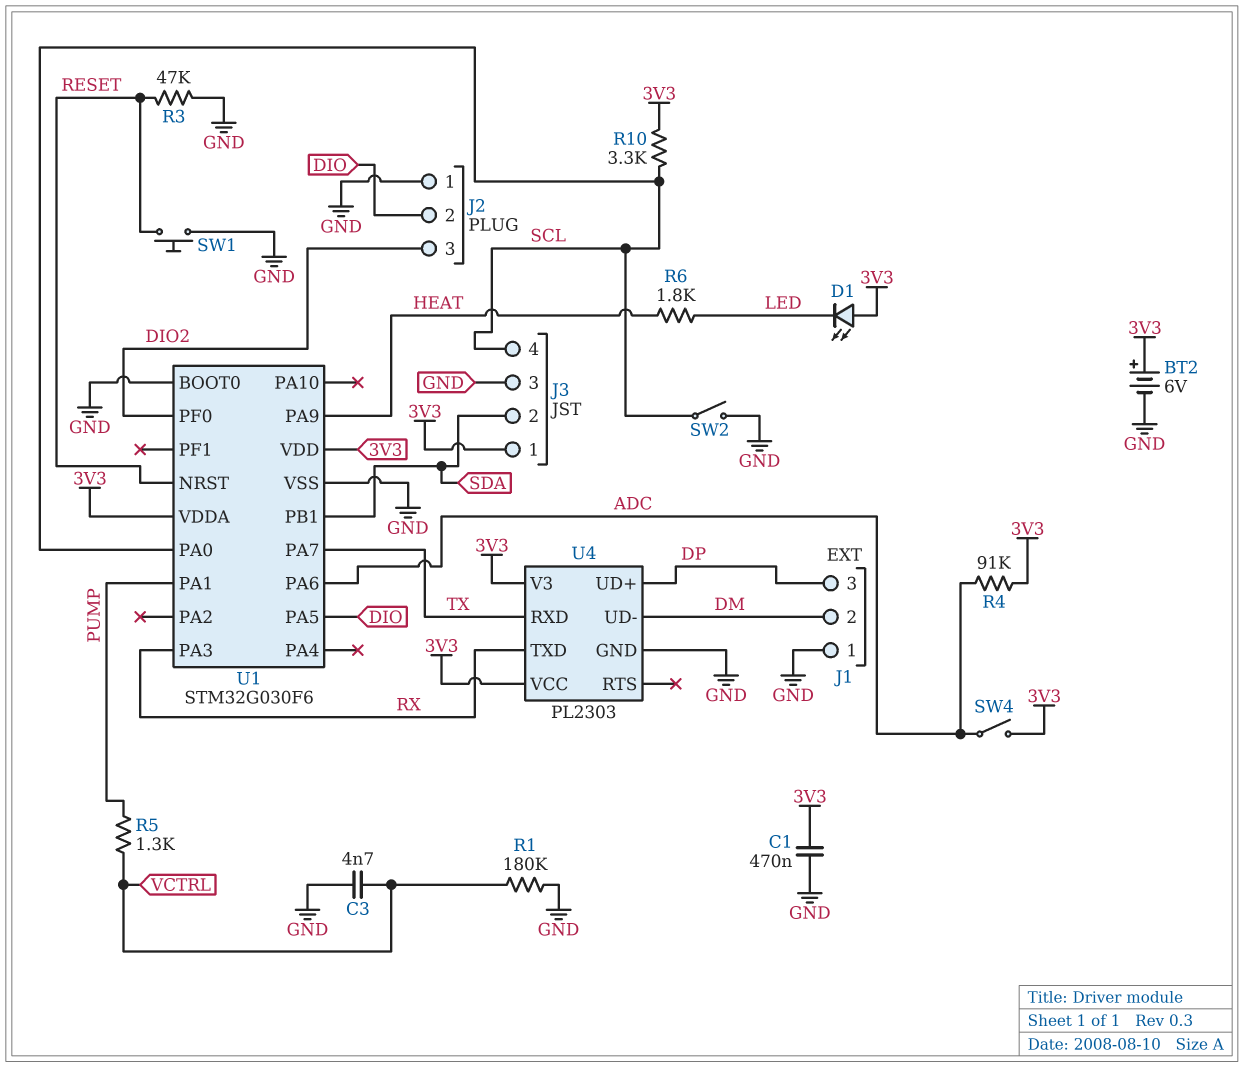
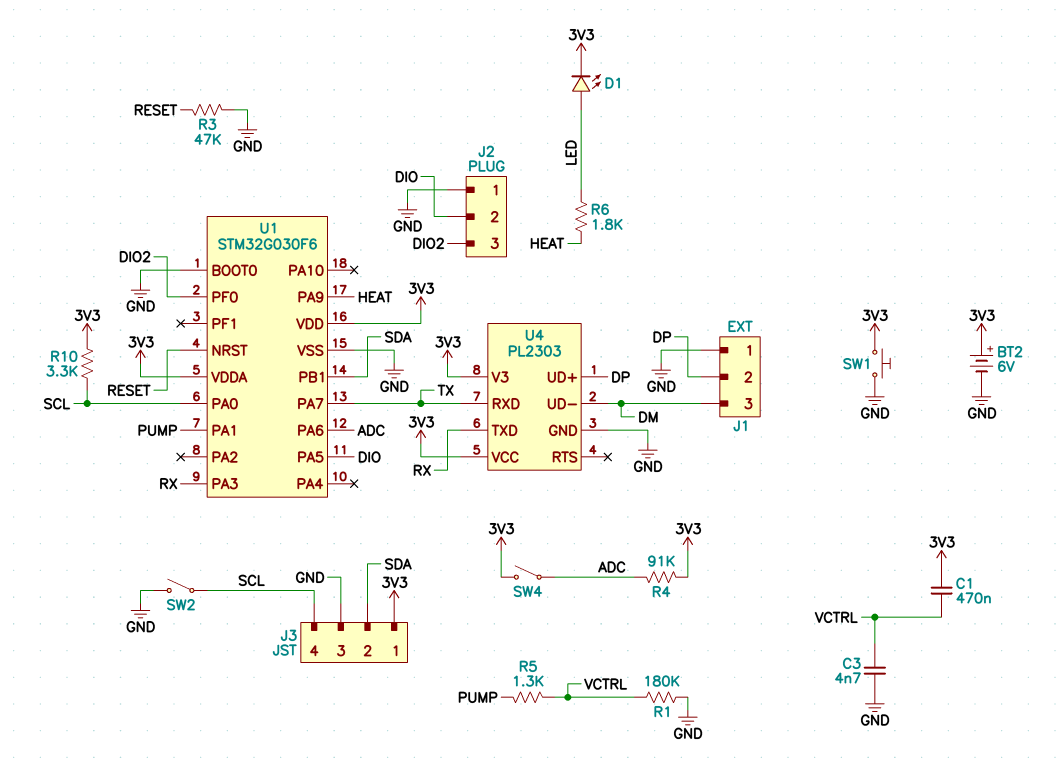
C1: 470nF (3V3, GND) -> 470nF (3V3, VCTRL)
D1: LED (A 3V3, K LED) -> LED (A LED, K 3V3)
J1 pin 2: DM -> DP
J1 pin 3: DP -> DM
SW1: button (GND, RESET) -> button (3V3, GND)

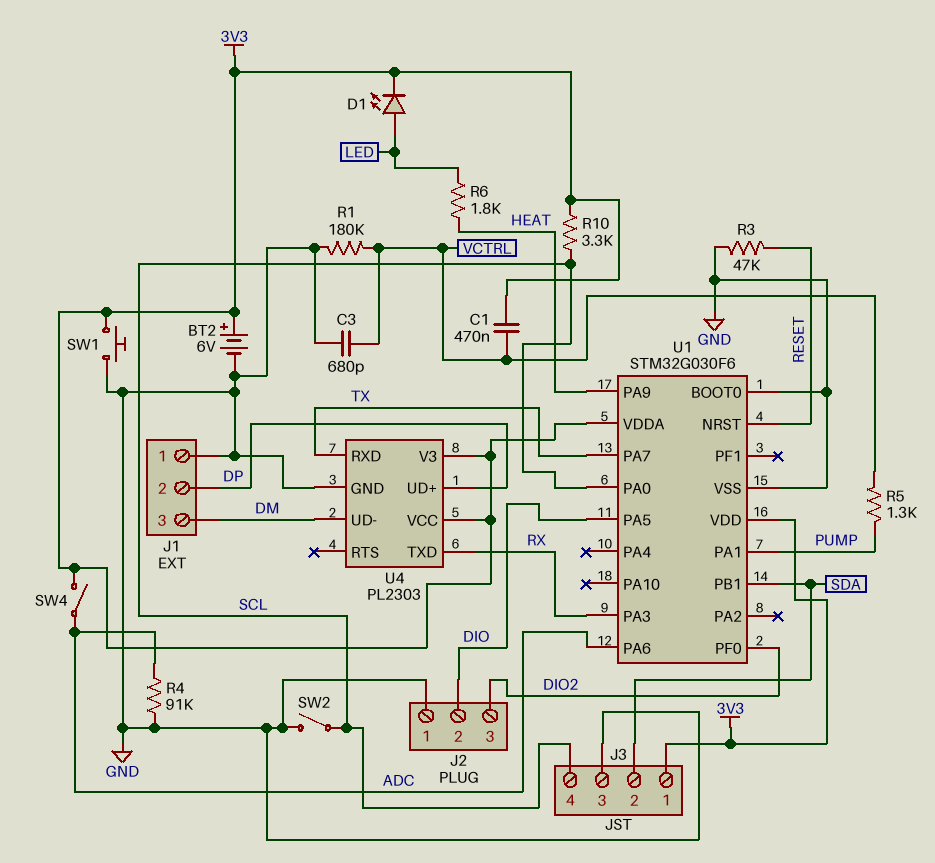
C3: 4.7nF (GND, VCTRL) -> 680pF (GND, VCTRL)
R4: 91k (3V3, ADC) -> 91k (ADC, GND)

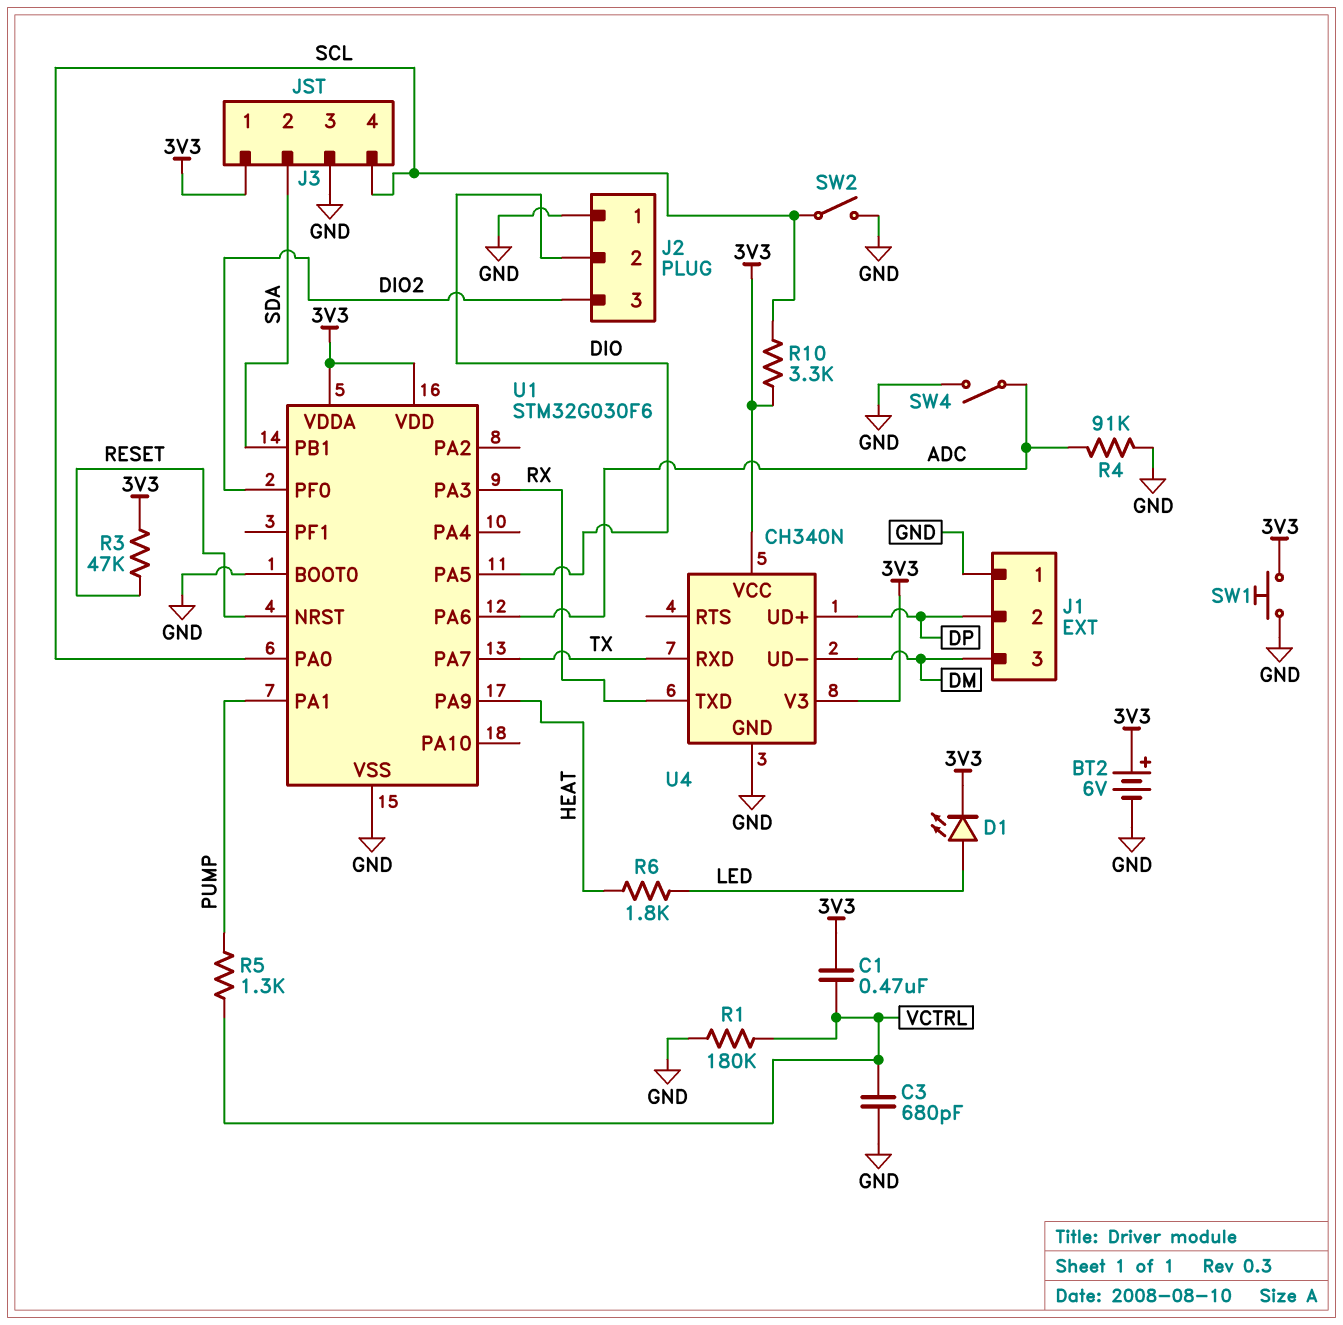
R3: 47k (GND, RESET) -> 47k (3V3, RESET)
SW4: switch (3V3, ADC) -> switch (ADC, GND)
U4: PL2303 -> CH340N

